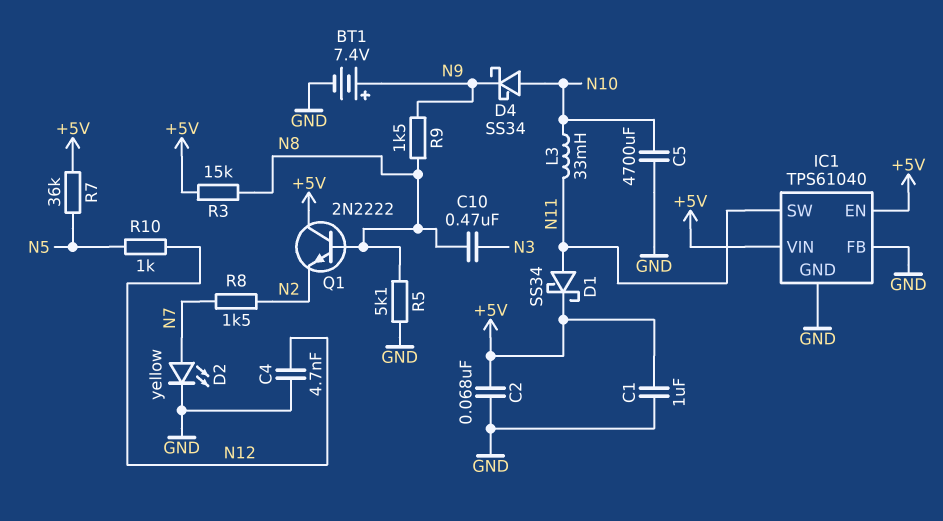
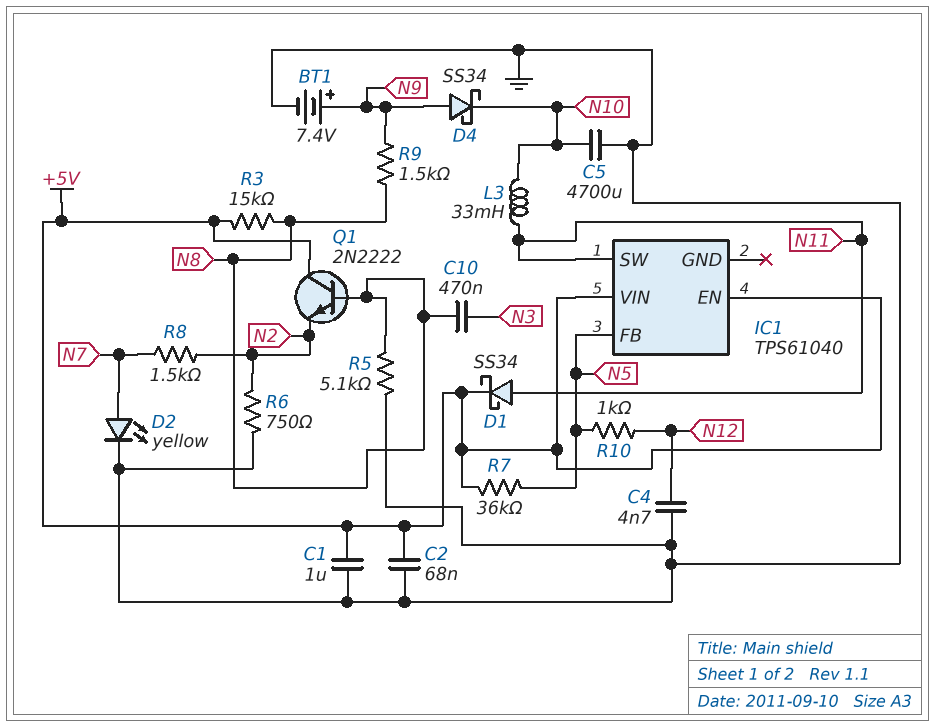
D4: schottky SS34 (A N10, K N9) -> schottky SS34 (A N9, K N10)
IC1 pin FB: GND -> N5
IC1 pin GND: GND -> none
R6: none -> 750 (GND, N2)

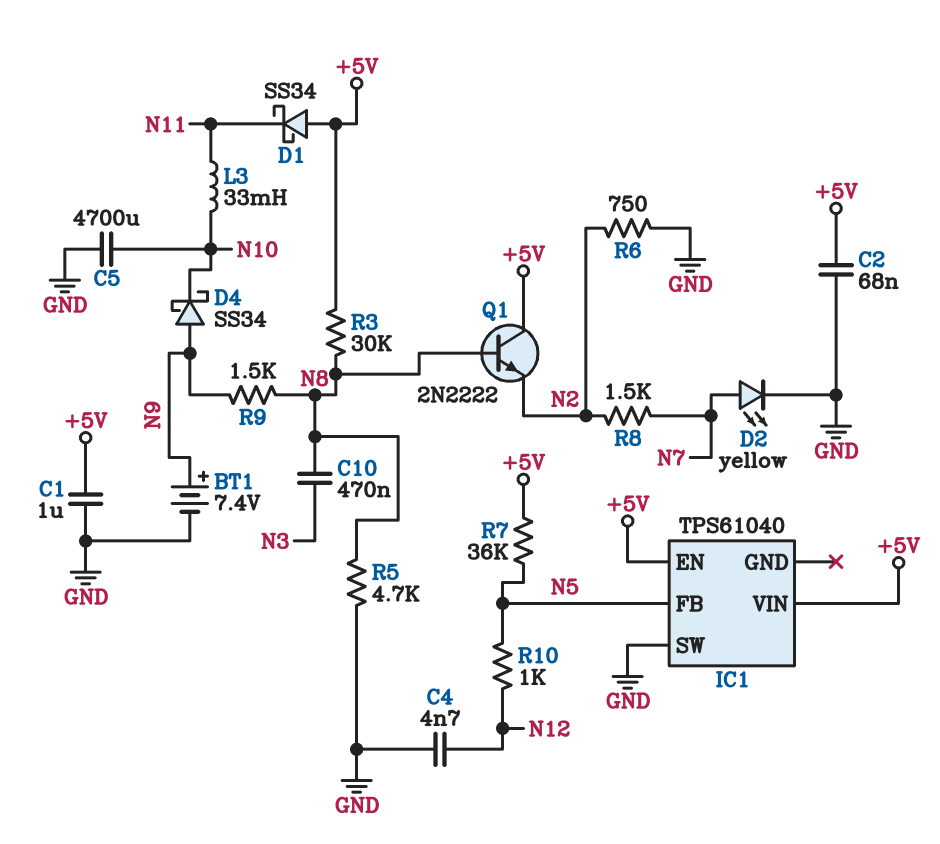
D1: schottky SS34 (A N11, K +5V) -> schottky SS34 (A +5V, K N11)
IC1 pin SW: N11 -> GND
R3: 15k (+5V, N8) -> 30k (+5V, N8)
R5: 5.1k (GND, N8) -> 4.7k (GND, N8)

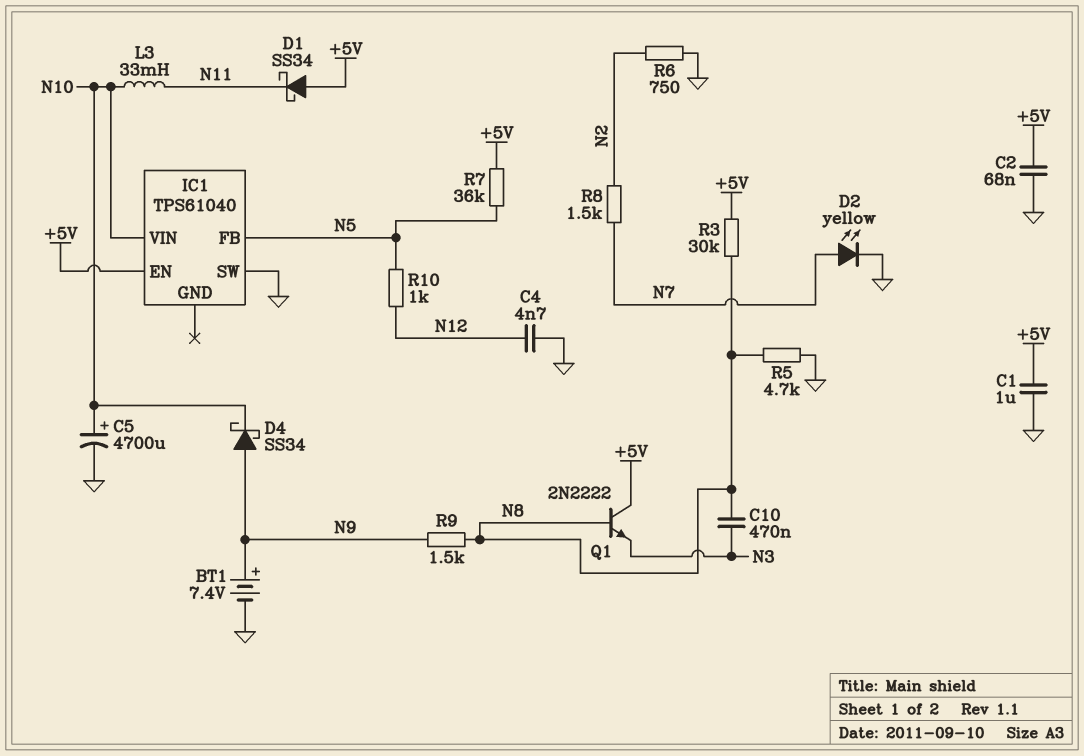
C5: 4700uF (GND, N10) -> 4700uF (plus N10, minus GND)
IC1 pin VIN: +5V -> N10
Q1: NPN 2N2222 (B N8, C +5V, E N2) -> NPN 2N2222 (B N8, C +5V, E N3)

